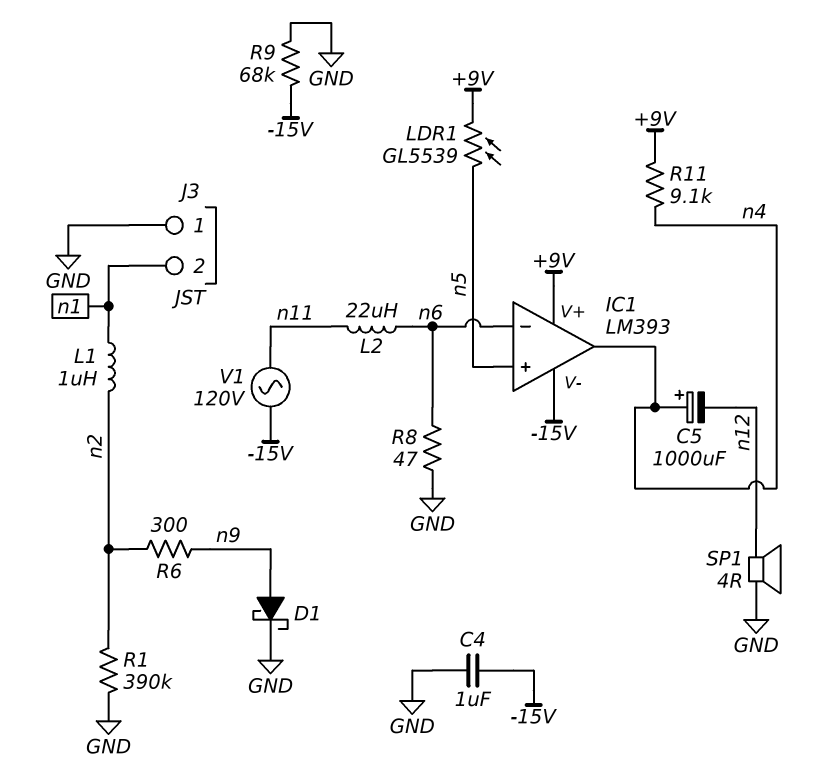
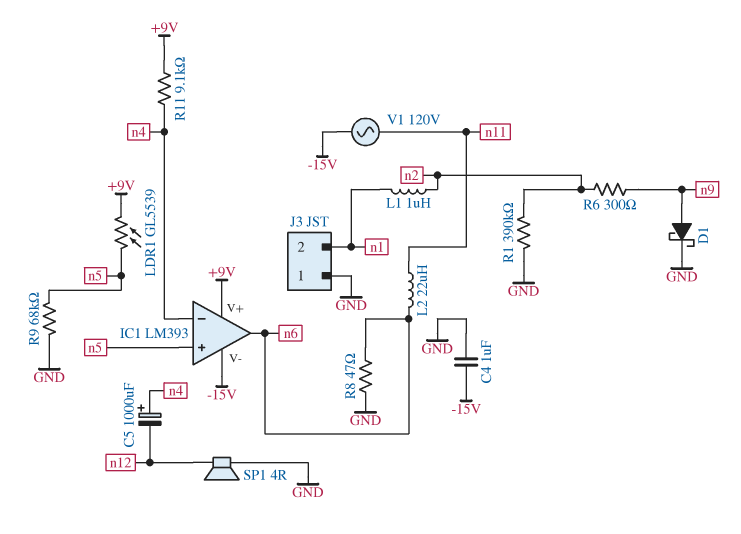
IC1 pin in-: n6 -> n4
IC1 pin out: n4 -> n6
R9: 68k (-15V, GND) -> 68k (GND, n5)

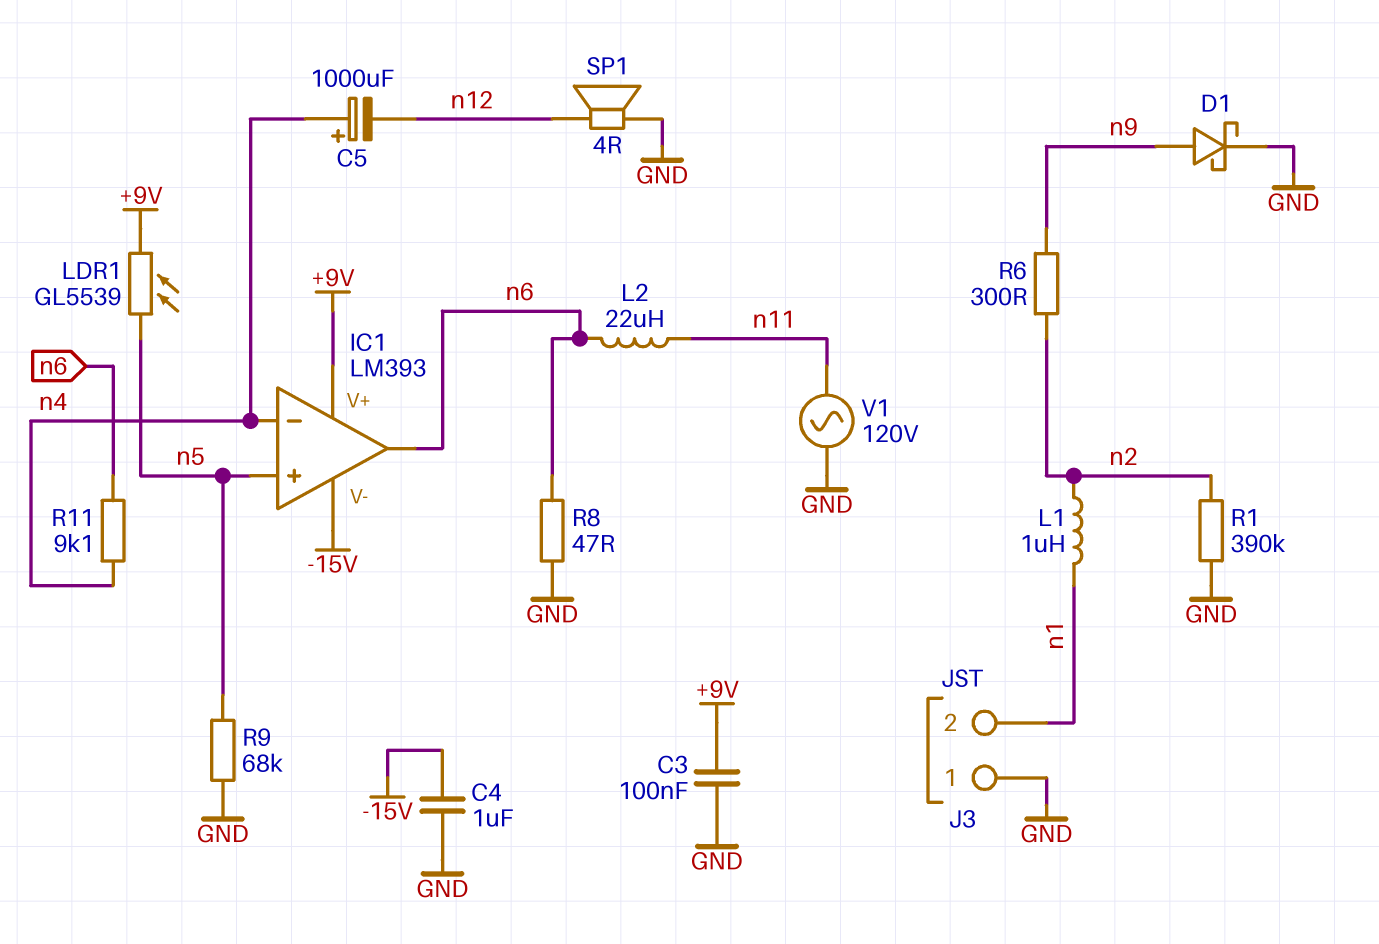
C3: none -> 100nF (+9V, GND)
R11: 9.1k (+9V, n4) -> 9.1k (n4, n6)
V1: AC 120V (-15V, n11) -> AC 120V (GND, n11)

